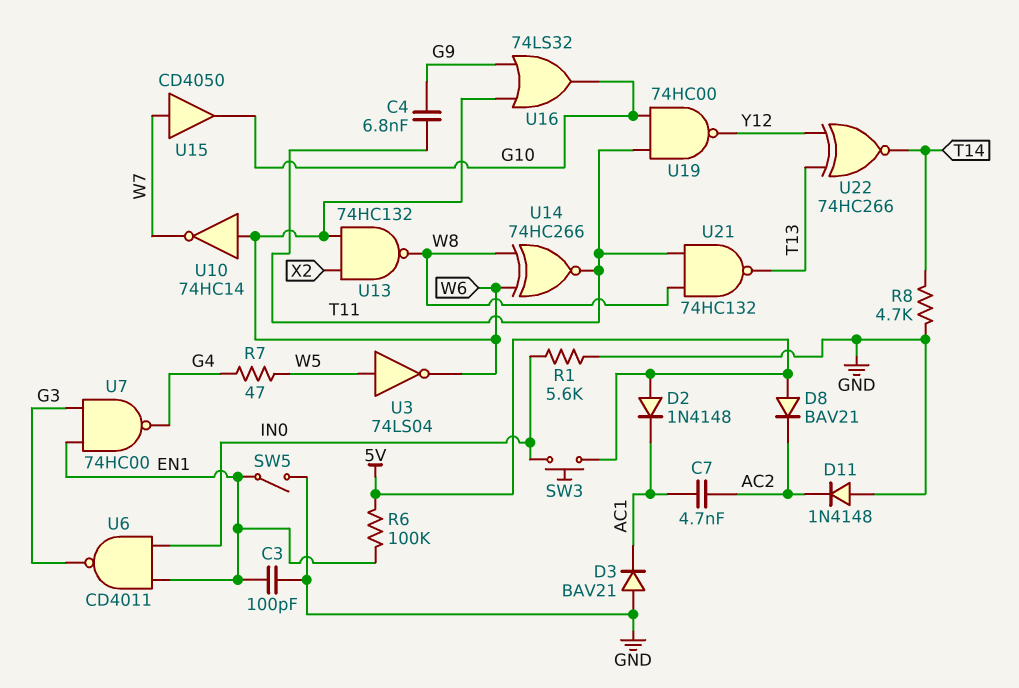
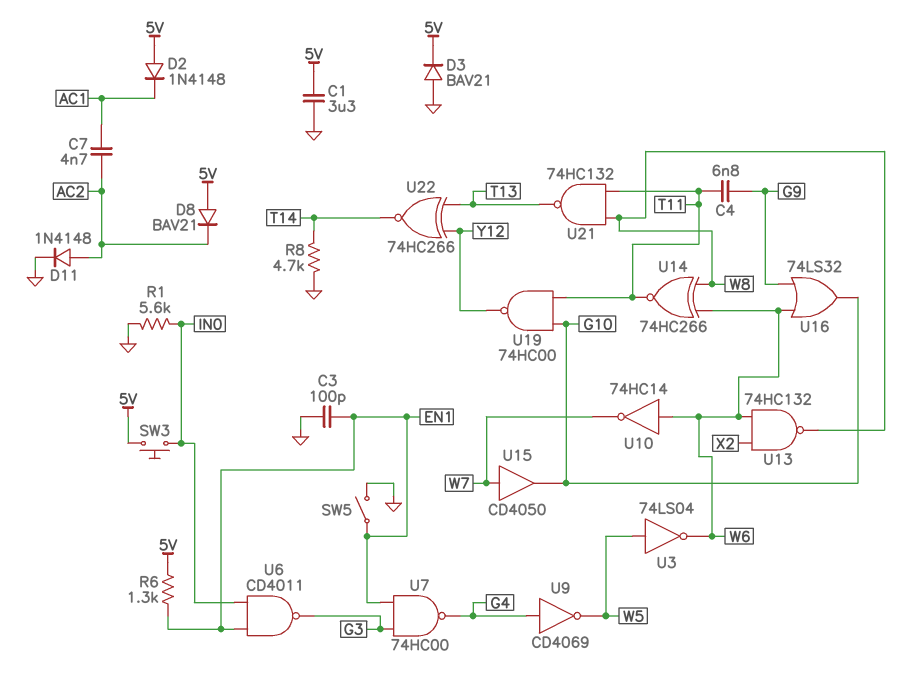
C1: none -> 3.3uF (5V, GND)
D3: diode BAV21 (A GND, K AC1) -> diode BAV21 (A GND, K 5V)
D11: diode 1N4148 (A GND, K AC2) -> diode 1N4148 (A AC2, K GND)
R6: 100k (5V, EN1) -> 1.3k (5V, EN1)
R7: 47 (G4, W5) -> none
U9: none -> NOT CD4069 (in G4, out W5)

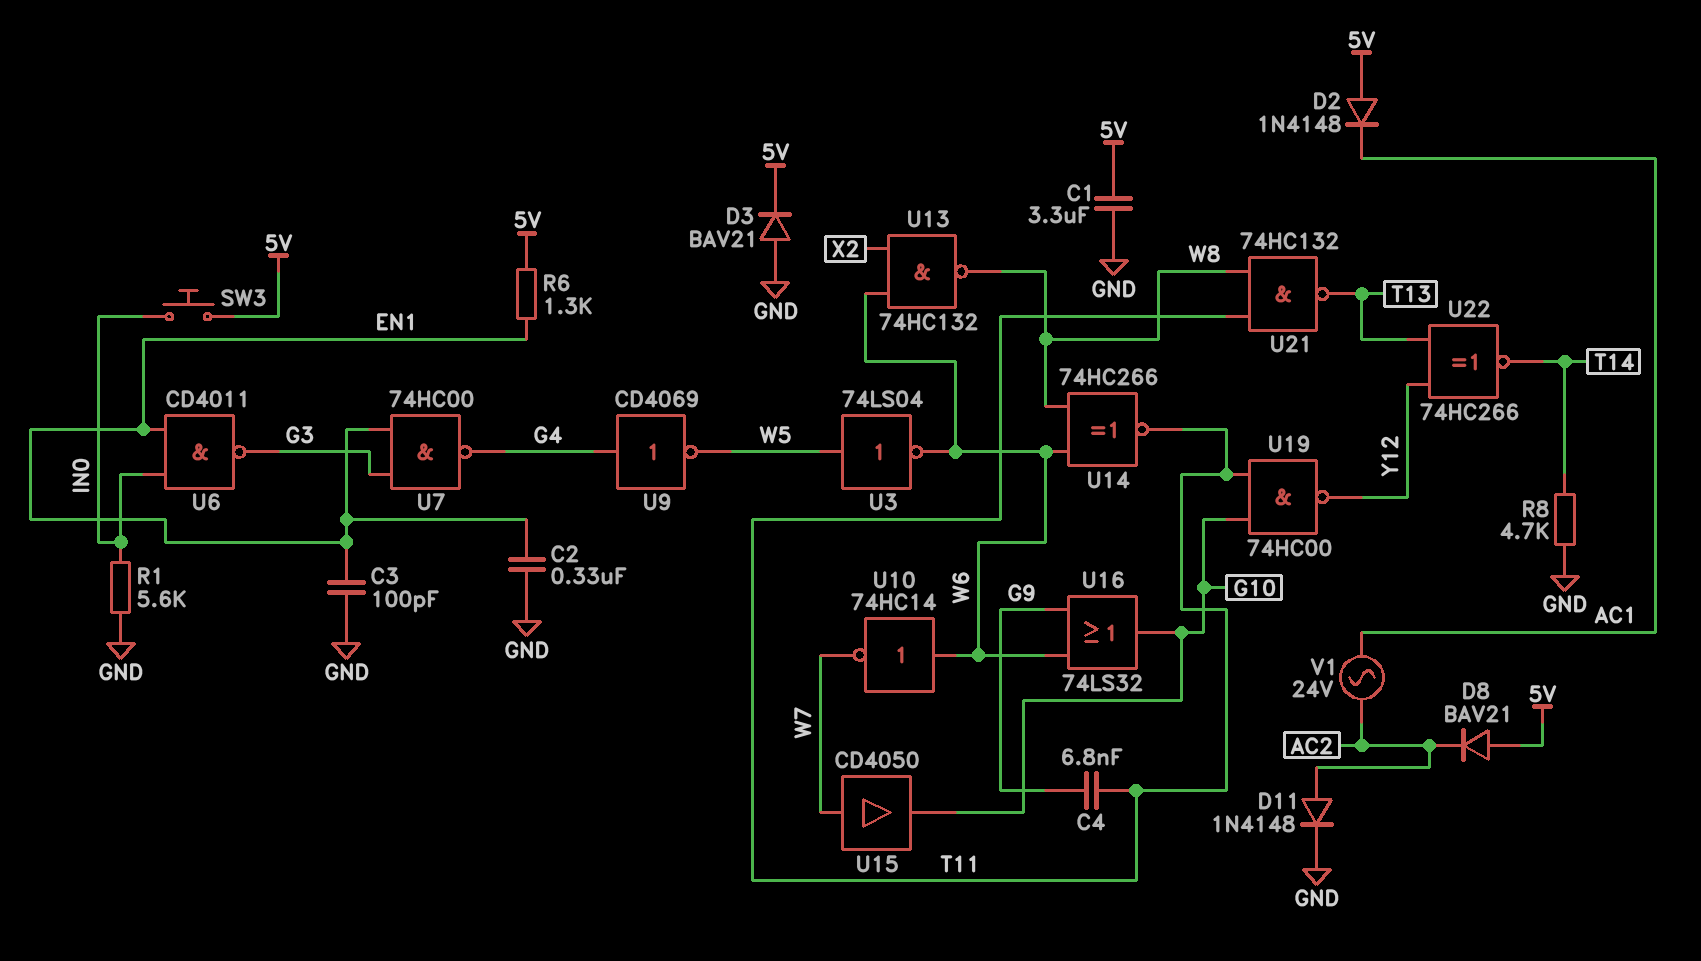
C2: none -> 330nF (EN1, GND)
C7: 4.7nF (AC1, AC2) -> none
SW5: switch (EN1, GND) -> none
V1: none -> AC 24V (AC1, AC2)

